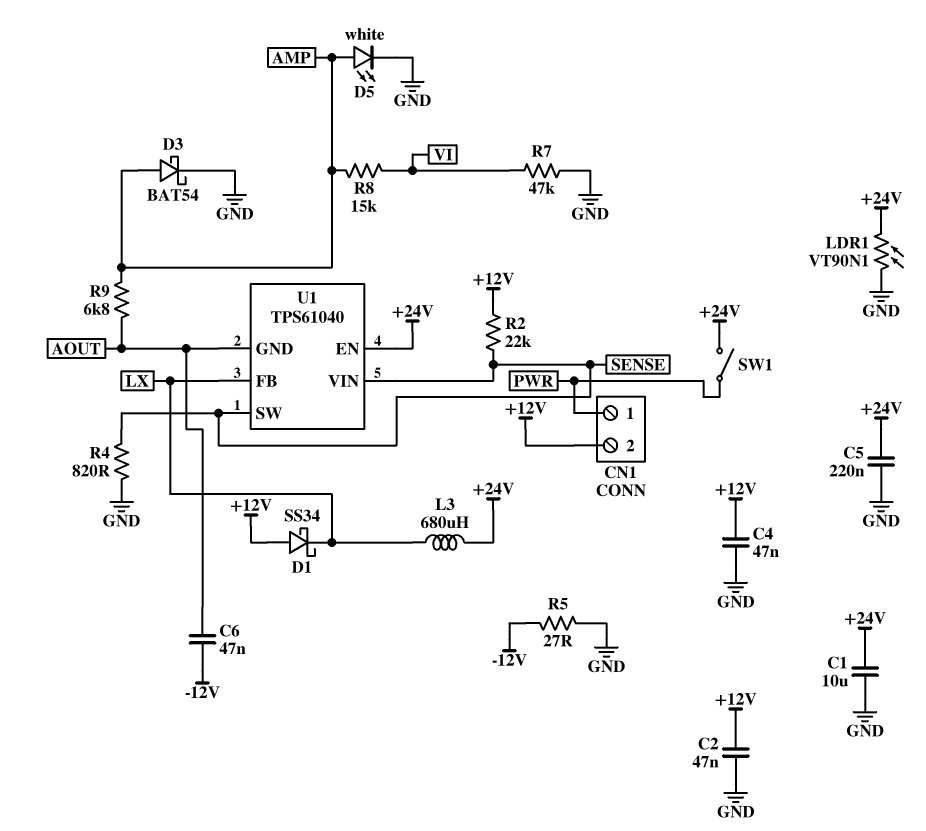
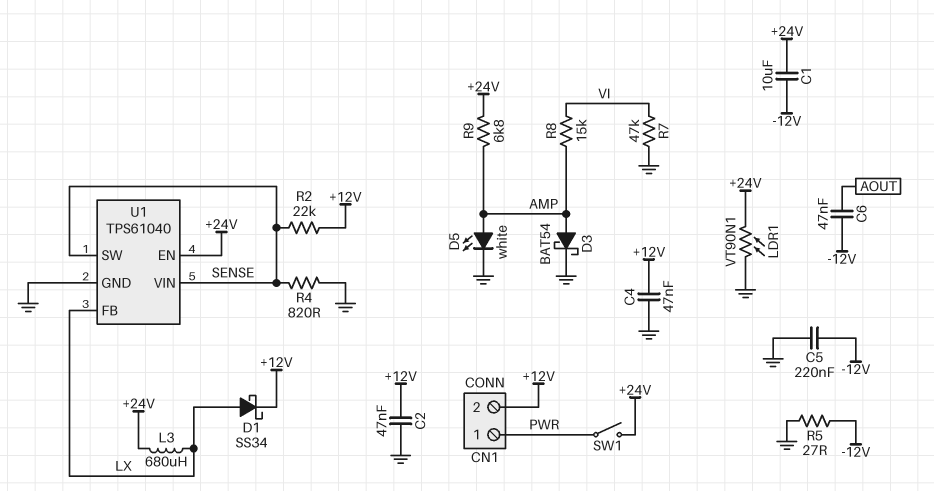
C1: 10uF (+24V, GND) -> 10uF (+24V, -12V)
C5: 220nF (+24V, GND) -> 220nF (-12V, GND)
D1: schottky SS34 (A +12V, K LX) -> schottky SS34 (A LX, K +12V)
R9: 6.8k (AMP, AOUT) -> 6.8k (+24V, AMP)
U1 pin GND: AOUT -> GND

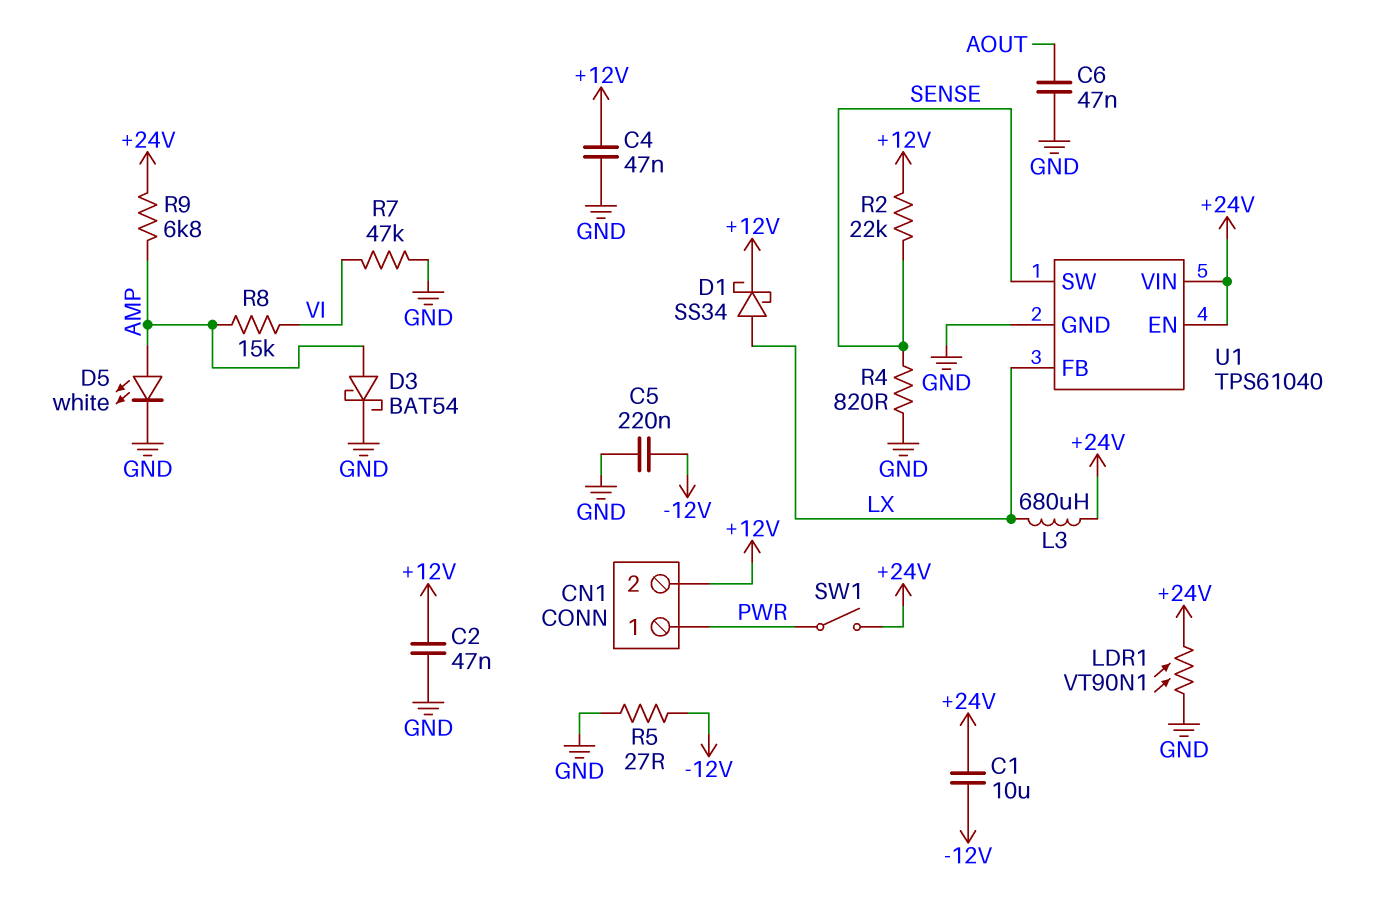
C6: 47nF (-12V, AOUT) -> 47nF (AOUT, GND)
U1 pin VIN: SENSE -> +24V

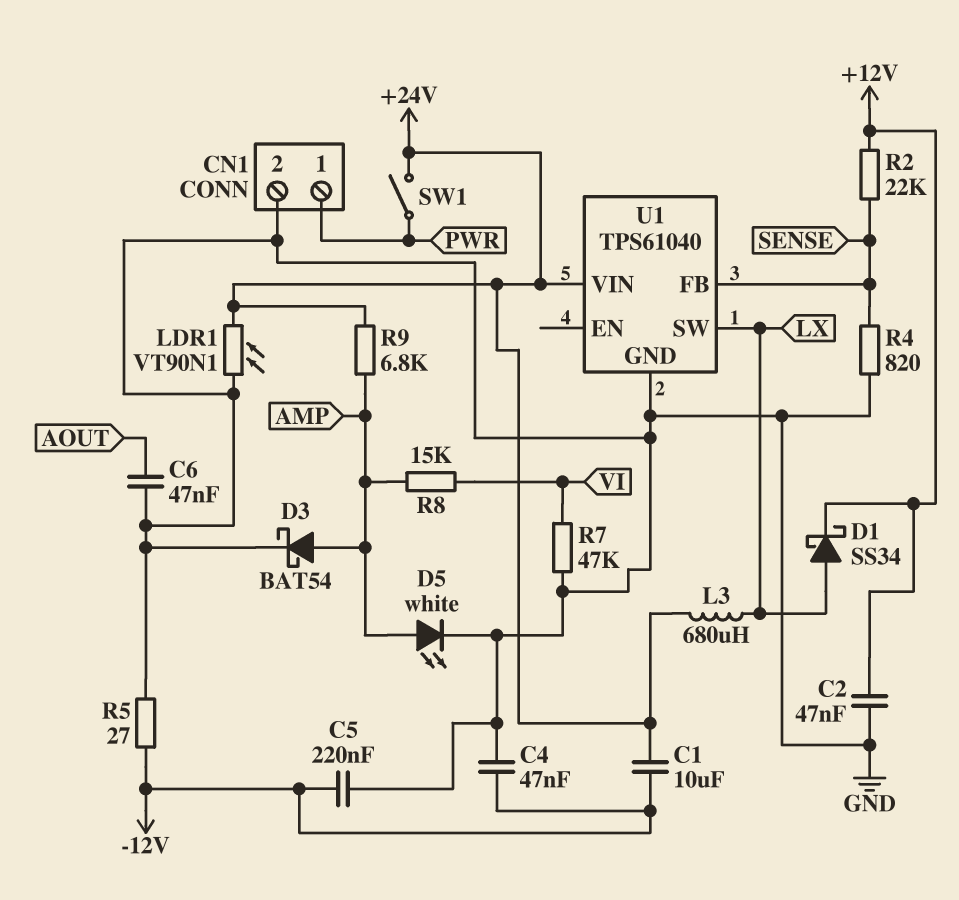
C4: 47nF (+12V, GND) -> 47nF (-12V, GND)
CN1 pin 2: +12V -> GND
U1 pin EN: +24V -> none
U1 pin FB: LX -> SENSE
U1 pin SW: SENSE -> LX

